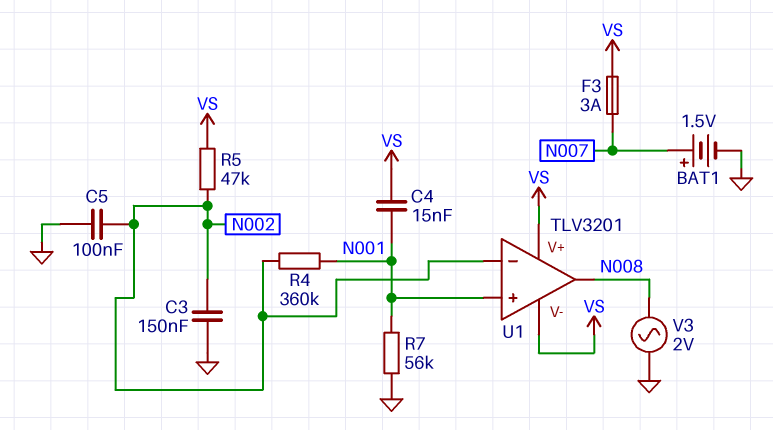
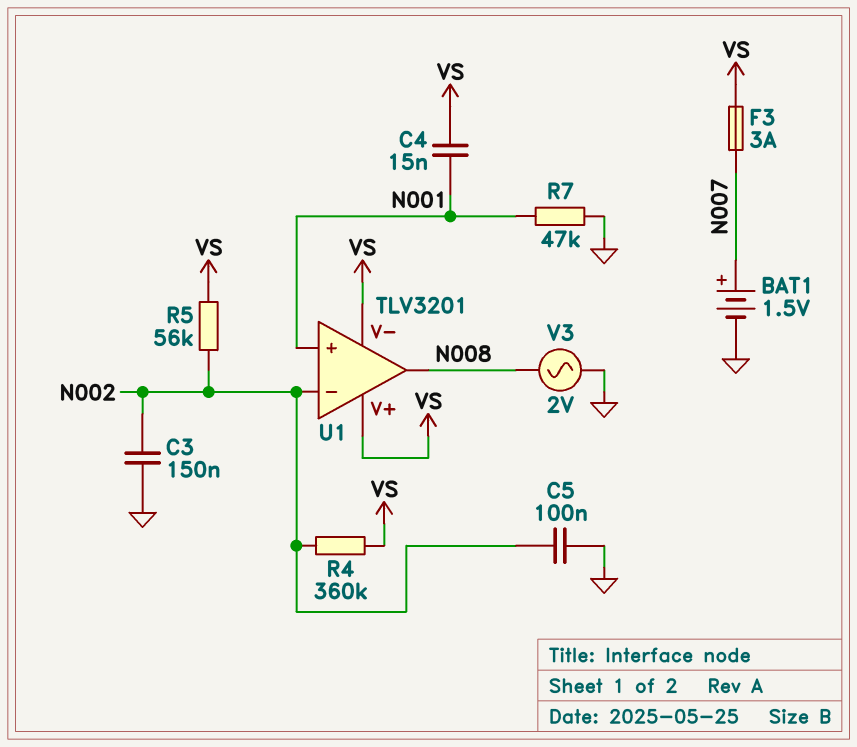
R4: 360k (N001, N002) -> 360k (N002, VS)
R5: 47k (N002, VS) -> 56k (N002, VS)
R7: 56k (GND, N001) -> 47k (GND, N001)

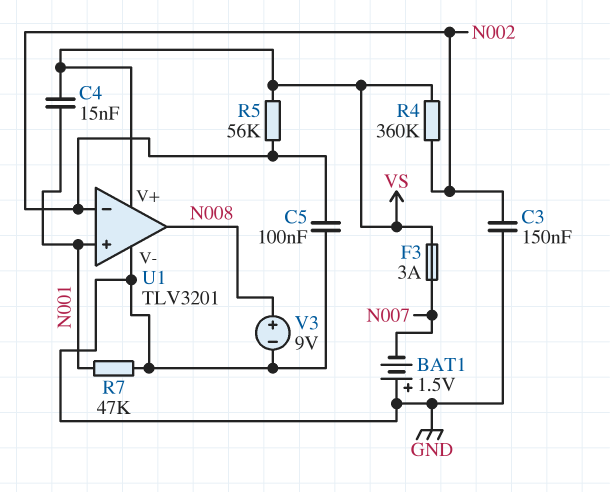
BAT1: 1.5V (plus N007, minus GND) -> 1.5V (plus GND, minus N007)
U1 pin V-: VS -> GND
V3: AC 2V (GND, N008) -> 9V (plus N008, minus GND)

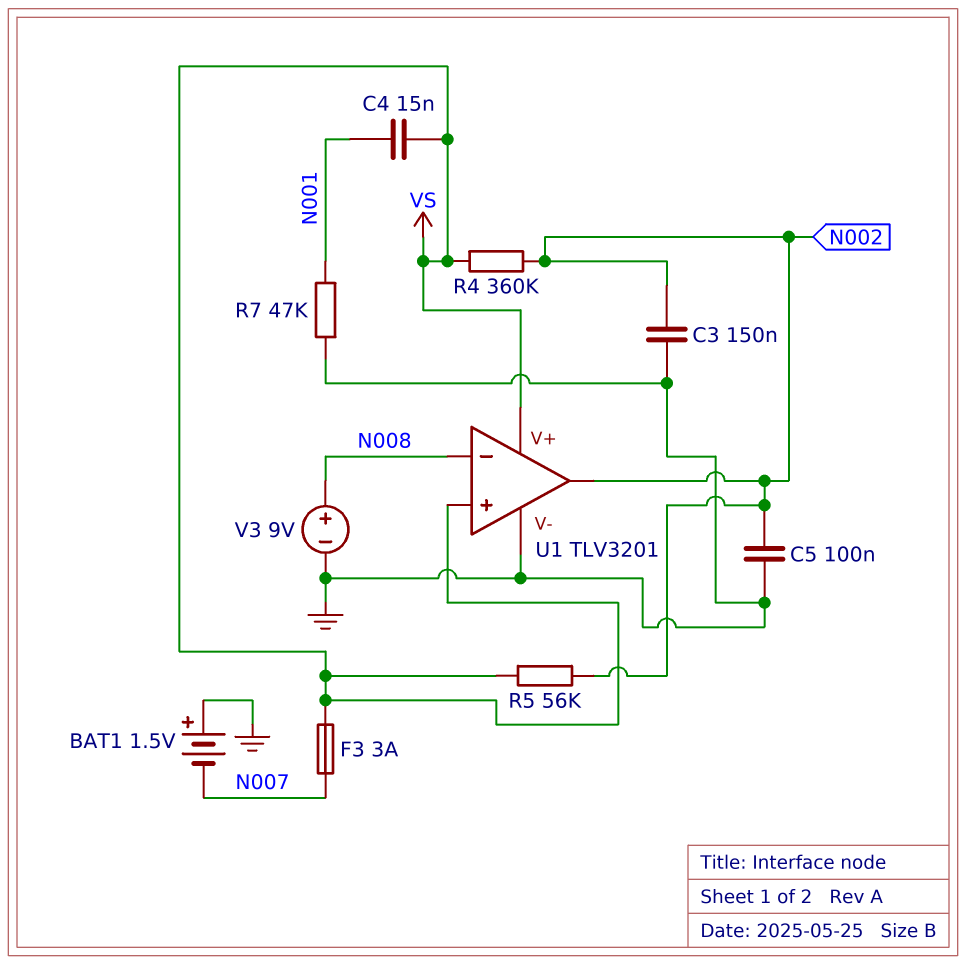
U1 pin in+: N001 -> VS
U1 pin in-: N002 -> N008
U1 pin out: N008 -> N002

